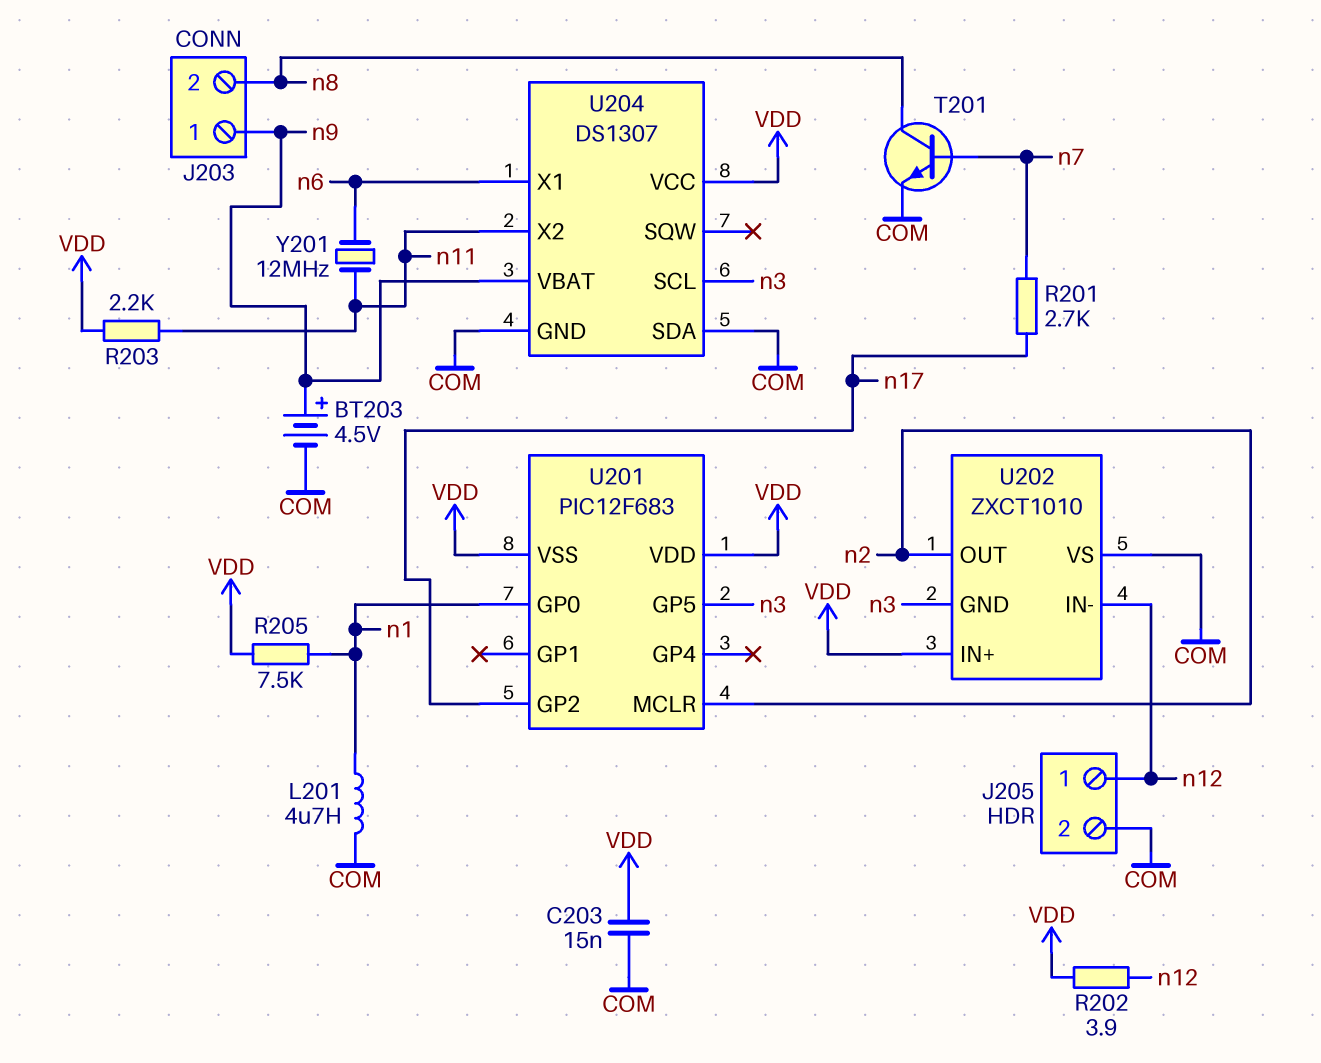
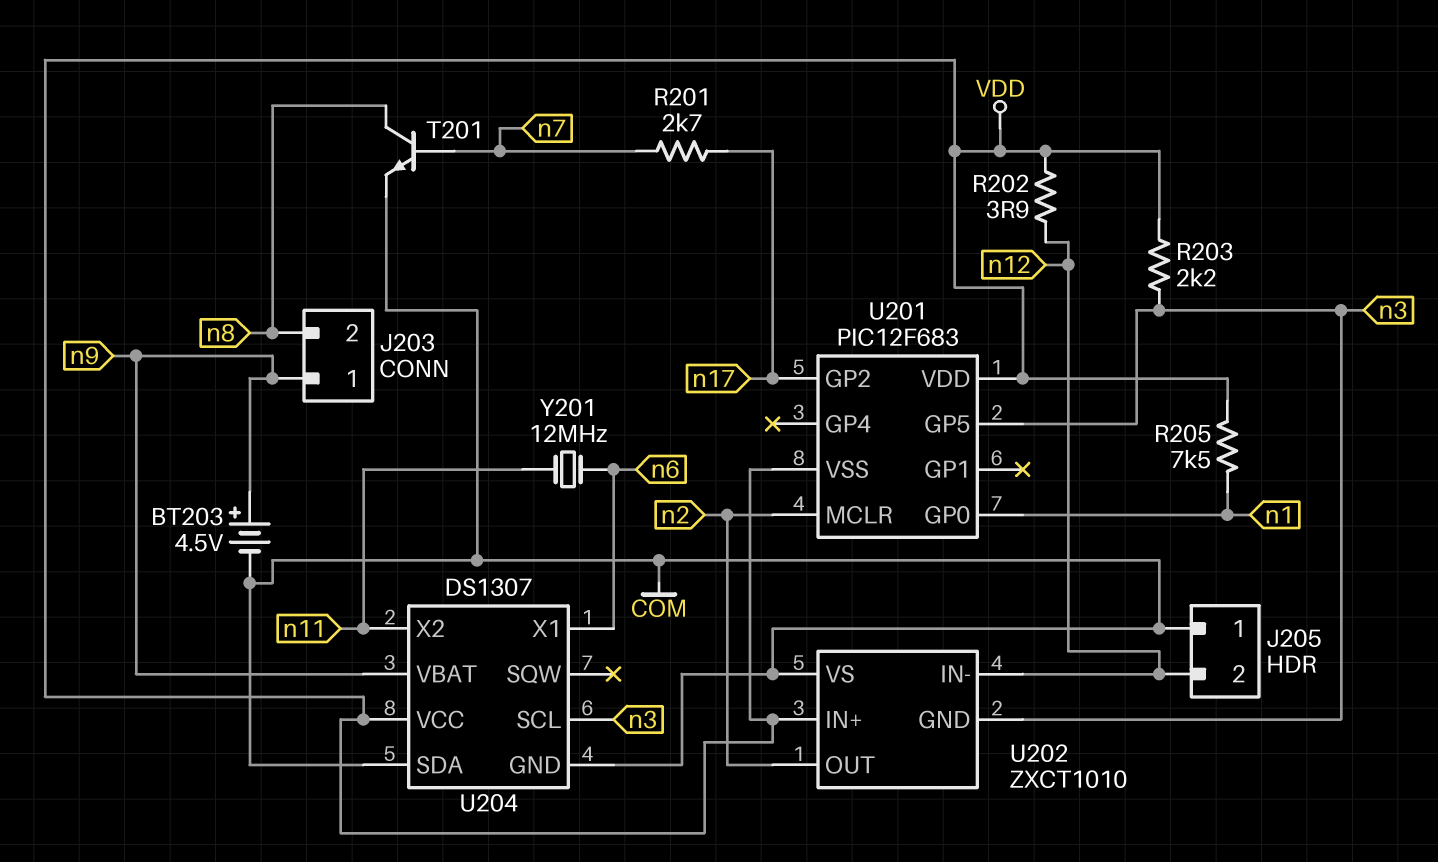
C203: 15nF (COM, VDD) -> none
J205 pin 1: n12 -> COM
J205 pin 2: COM -> n12
L201: 4.7uH (COM, n1) -> none
R203: 2.2k (VDD, n11) -> 2.2k (VDD, n3)

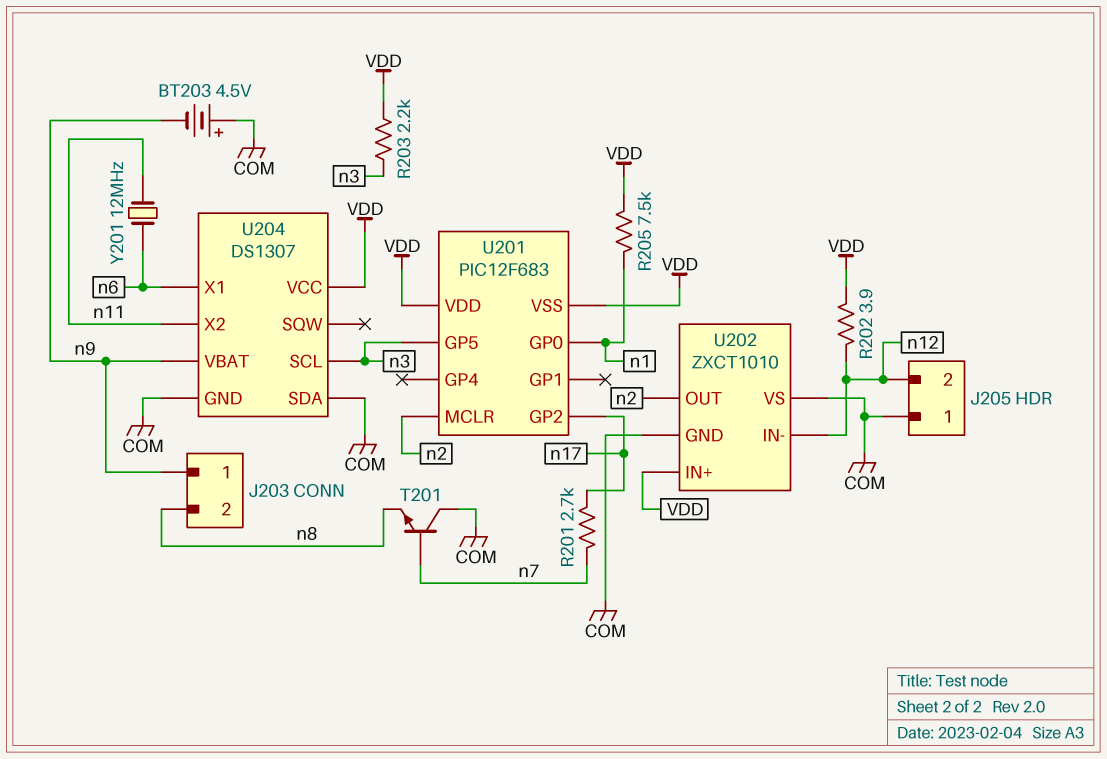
BT203: 4.5V (plus n9, minus COM) -> 4.5V (plus COM, minus n9)
T201: NPN (B n7, C n8, E COM) -> NPN (B n7, C COM, E n8)
U202 pin GND: n3 -> COM

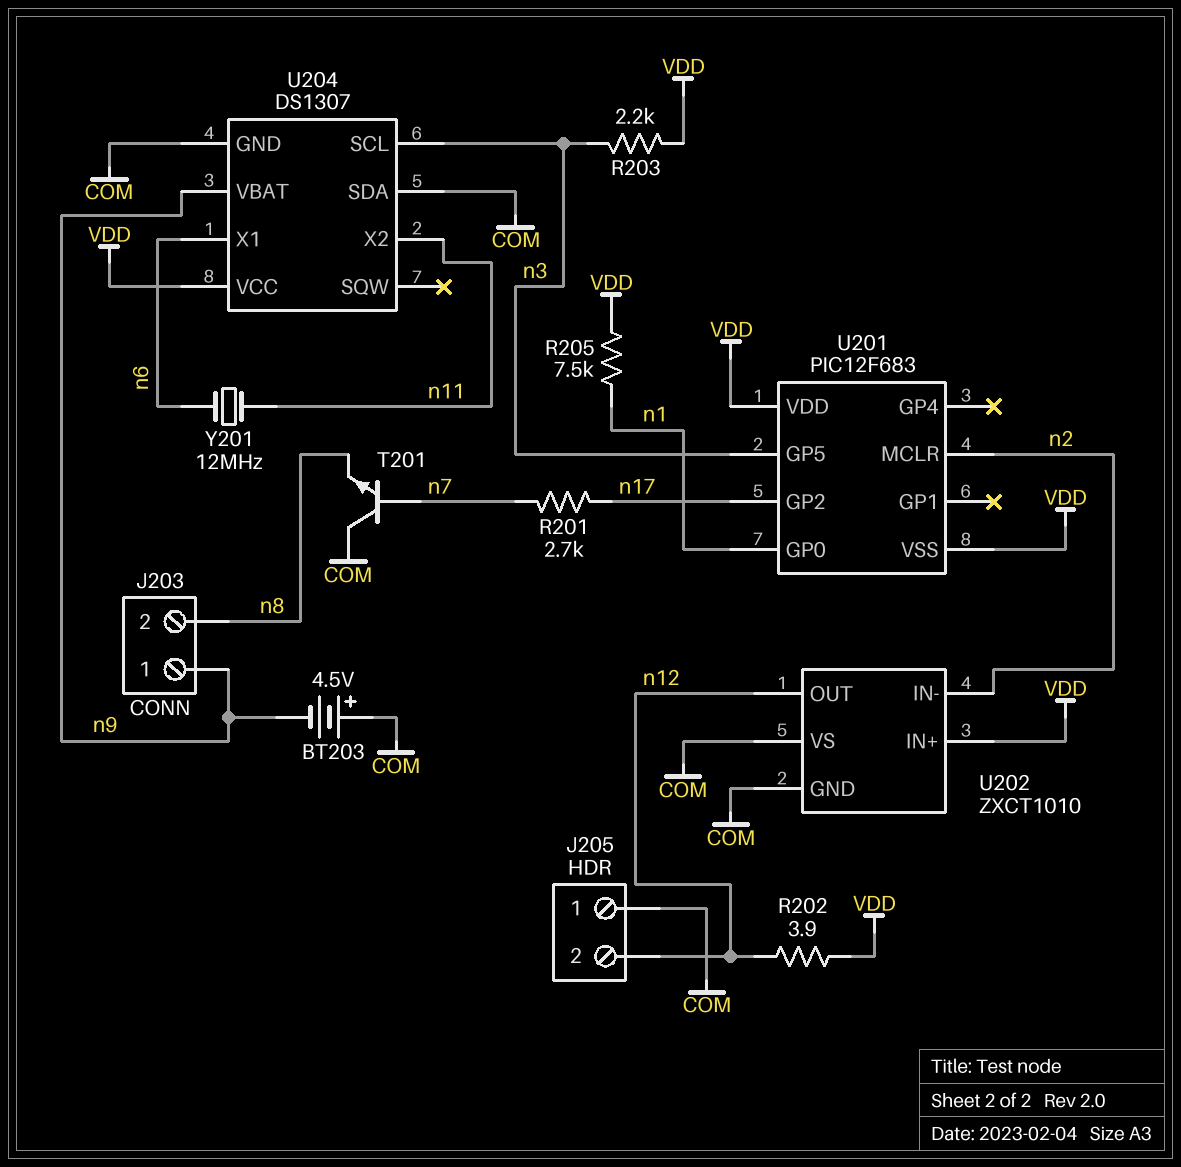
U202 pin IN-: n12 -> n2
U202 pin OUT: n2 -> n12

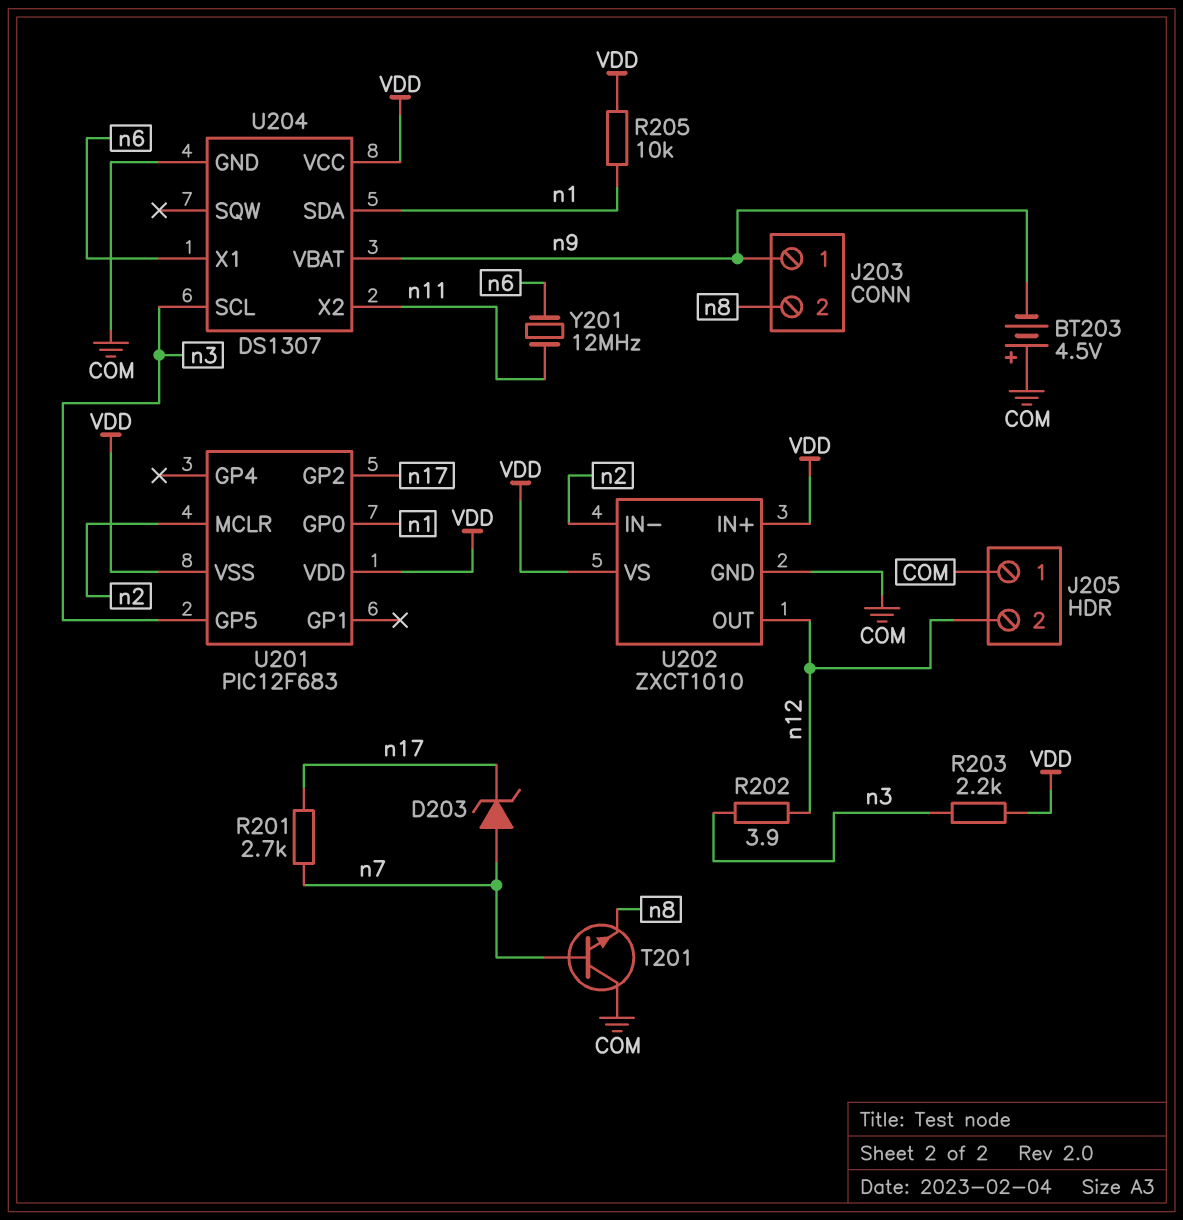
D203: none -> zener (A n7, K n17)
R202: 3.9 (VDD, n12) -> 3.9 (n3, n12)
R205: 7.5k (VDD, n1) -> 10k (VDD, n1)
U202 pin VS: COM -> VDD
U204 pin SDA: COM -> n1

